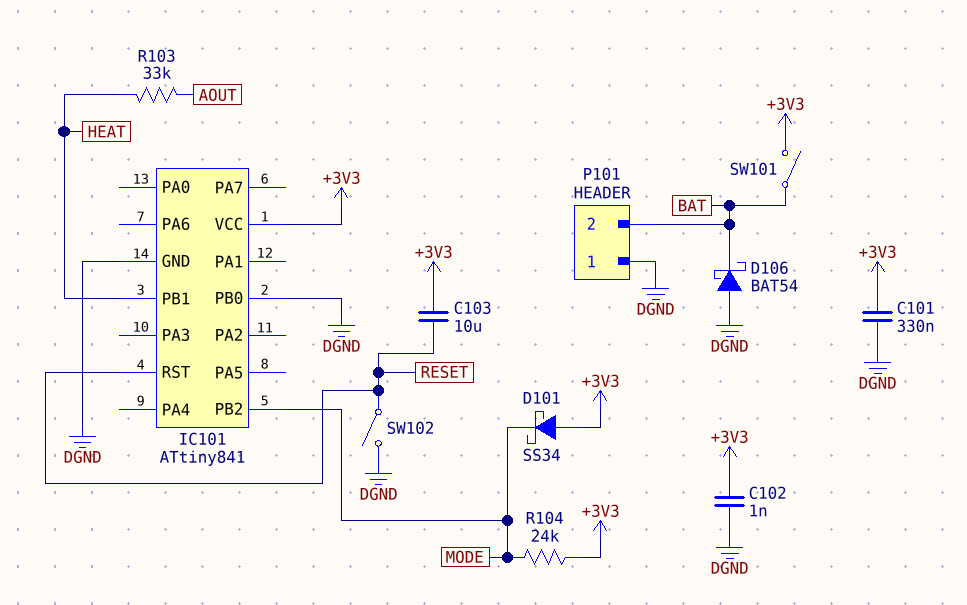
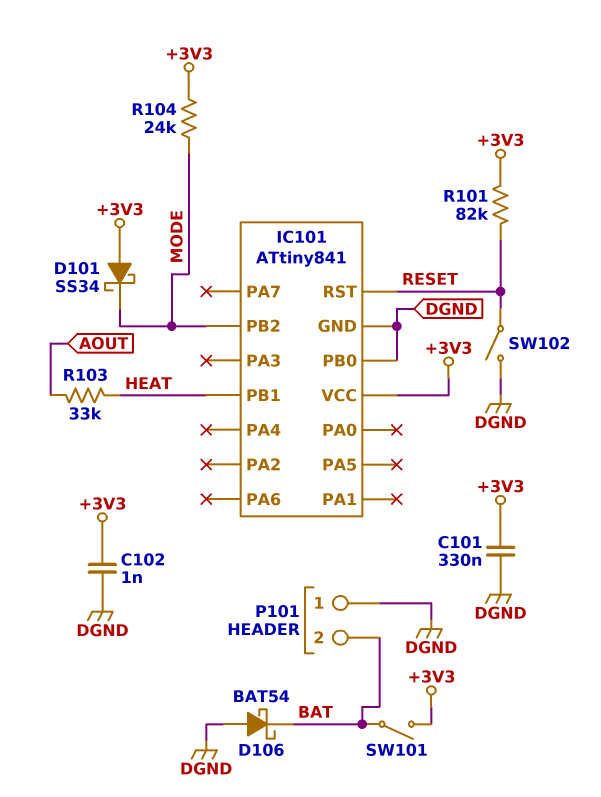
C103: 10uF (+3V3, RESET) -> none
R101: none -> 82k (+3V3, RESET)

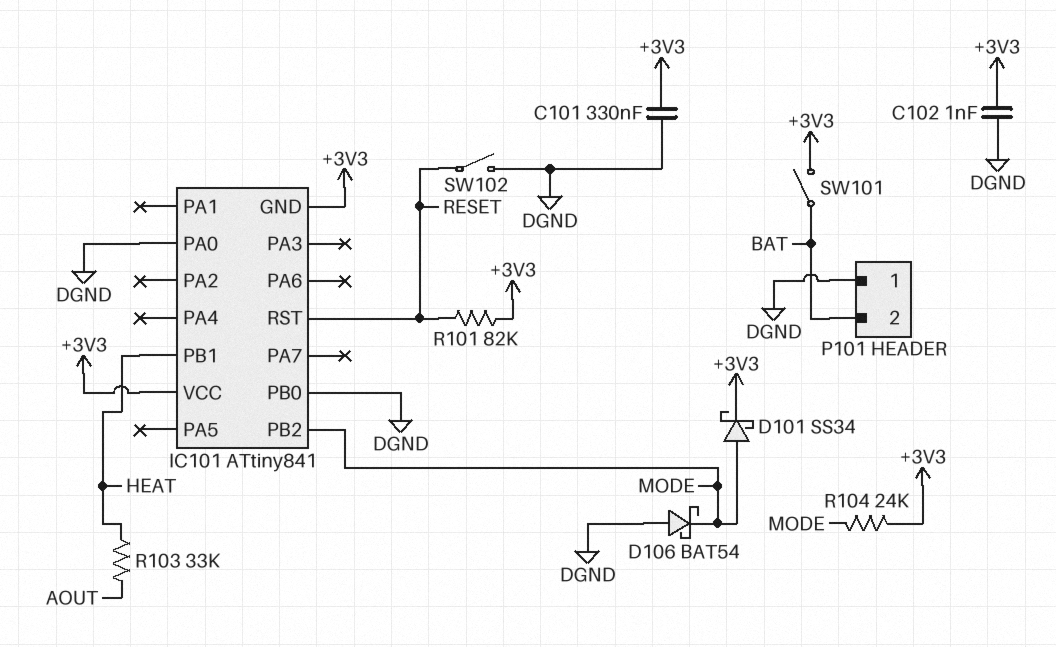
D101: schottky SS34 (A +3V3, K MODE) -> schottky SS34 (A MODE, K +3V3)
D106: schottky BAT54 (A DGND, K BAT) -> schottky BAT54 (A DGND, K MODE)
IC101 pin GND: DGND -> +3V3
IC101 pin PA0: none -> DGND

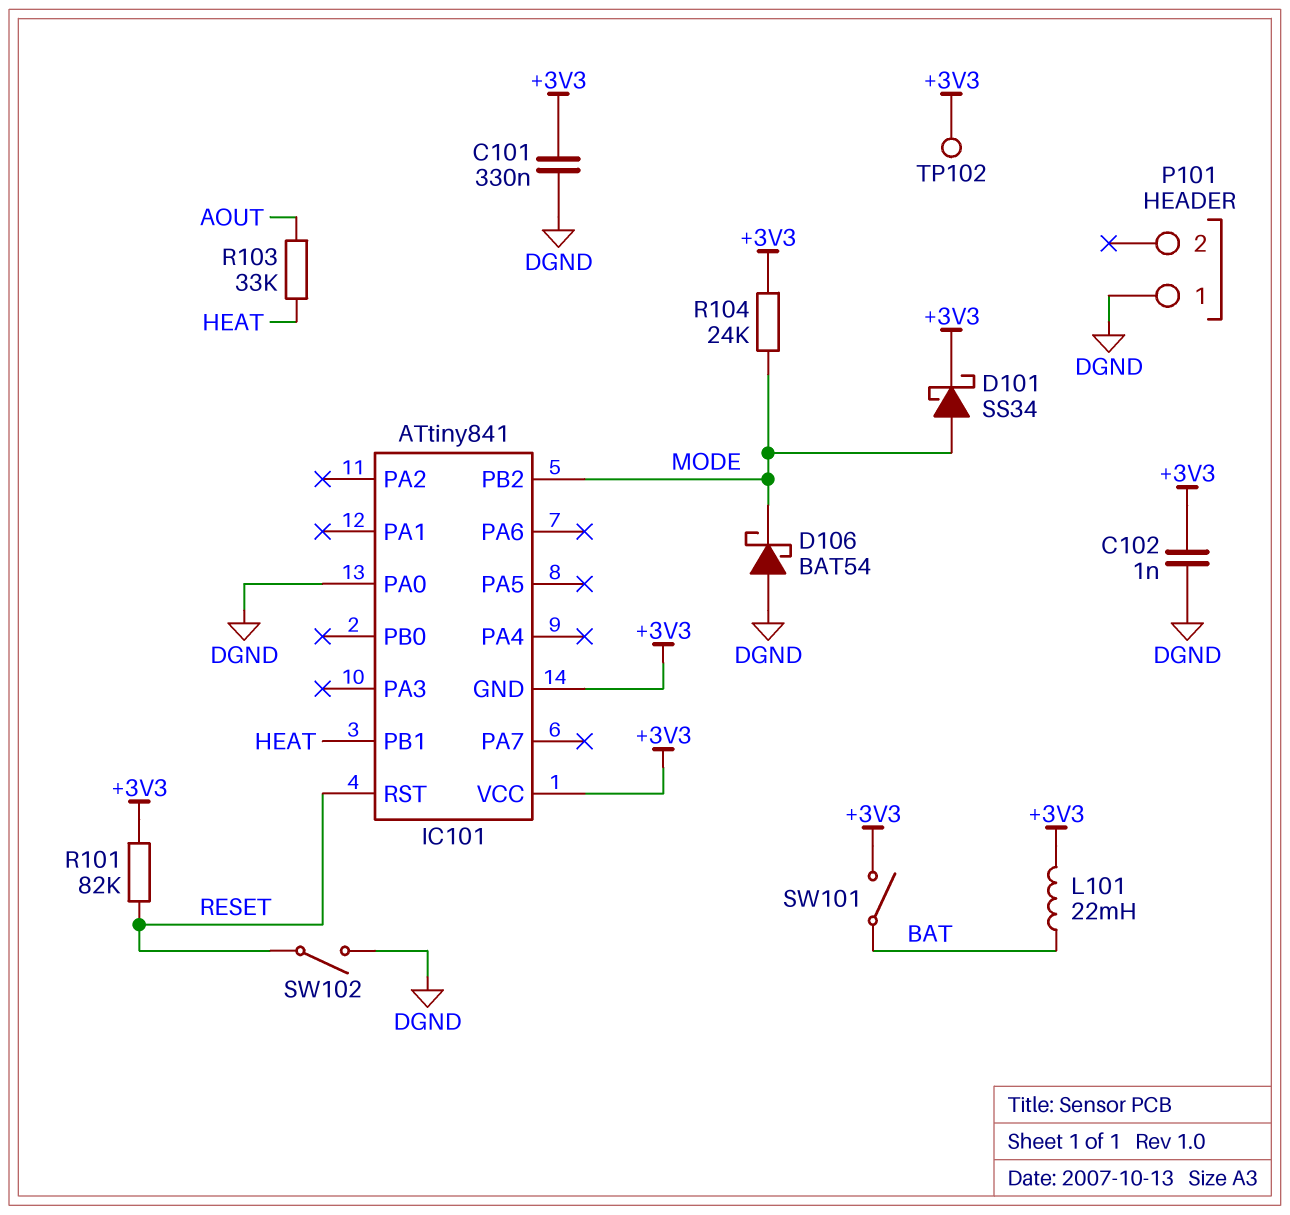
IC101 pin PB0: DGND -> none
L101: none -> 22mH (+3V3, BAT)
P101 pin 2: BAT -> none
TP102: none -> test point (+3V3)

